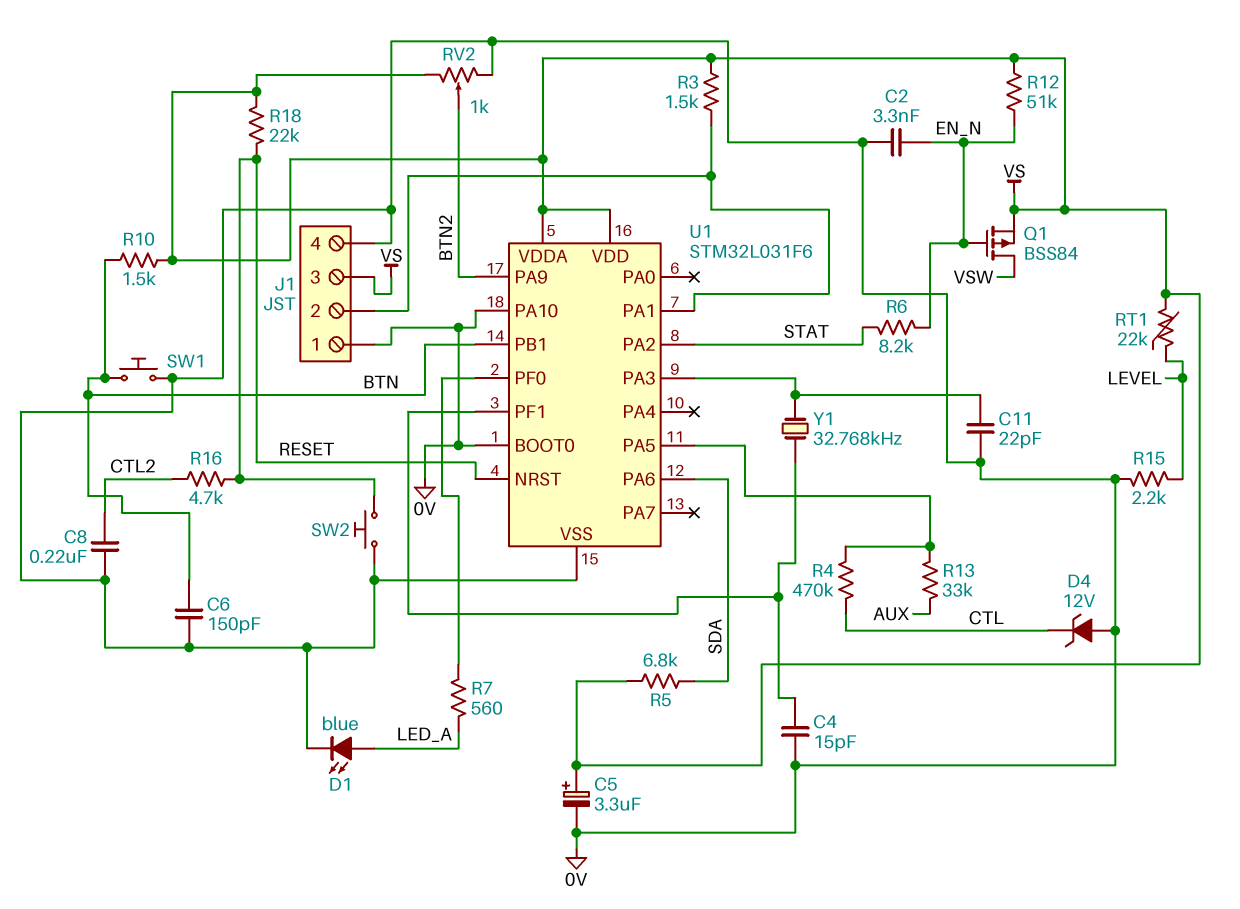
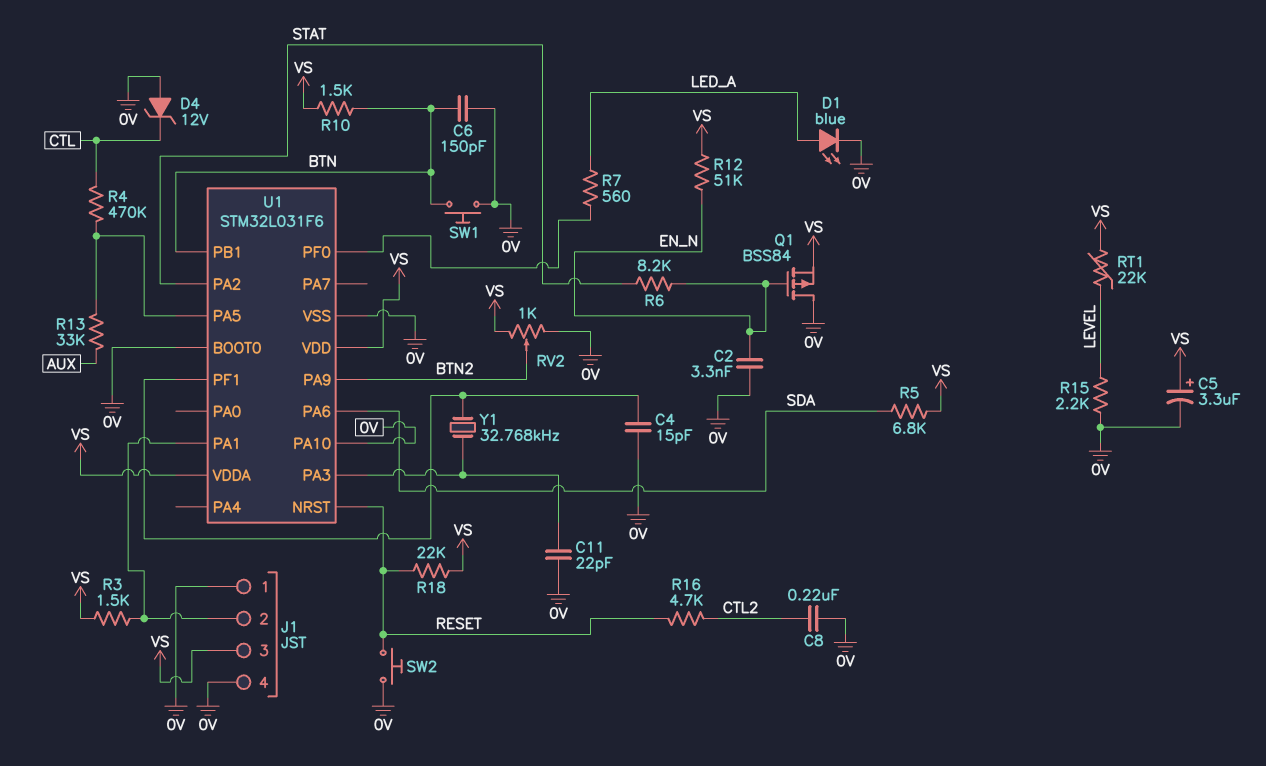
Q1: PMOS BSS84 (G EN_N, D VSW, S VS) -> PMOS BSS84 (G EN_N, D 0V, S VS)

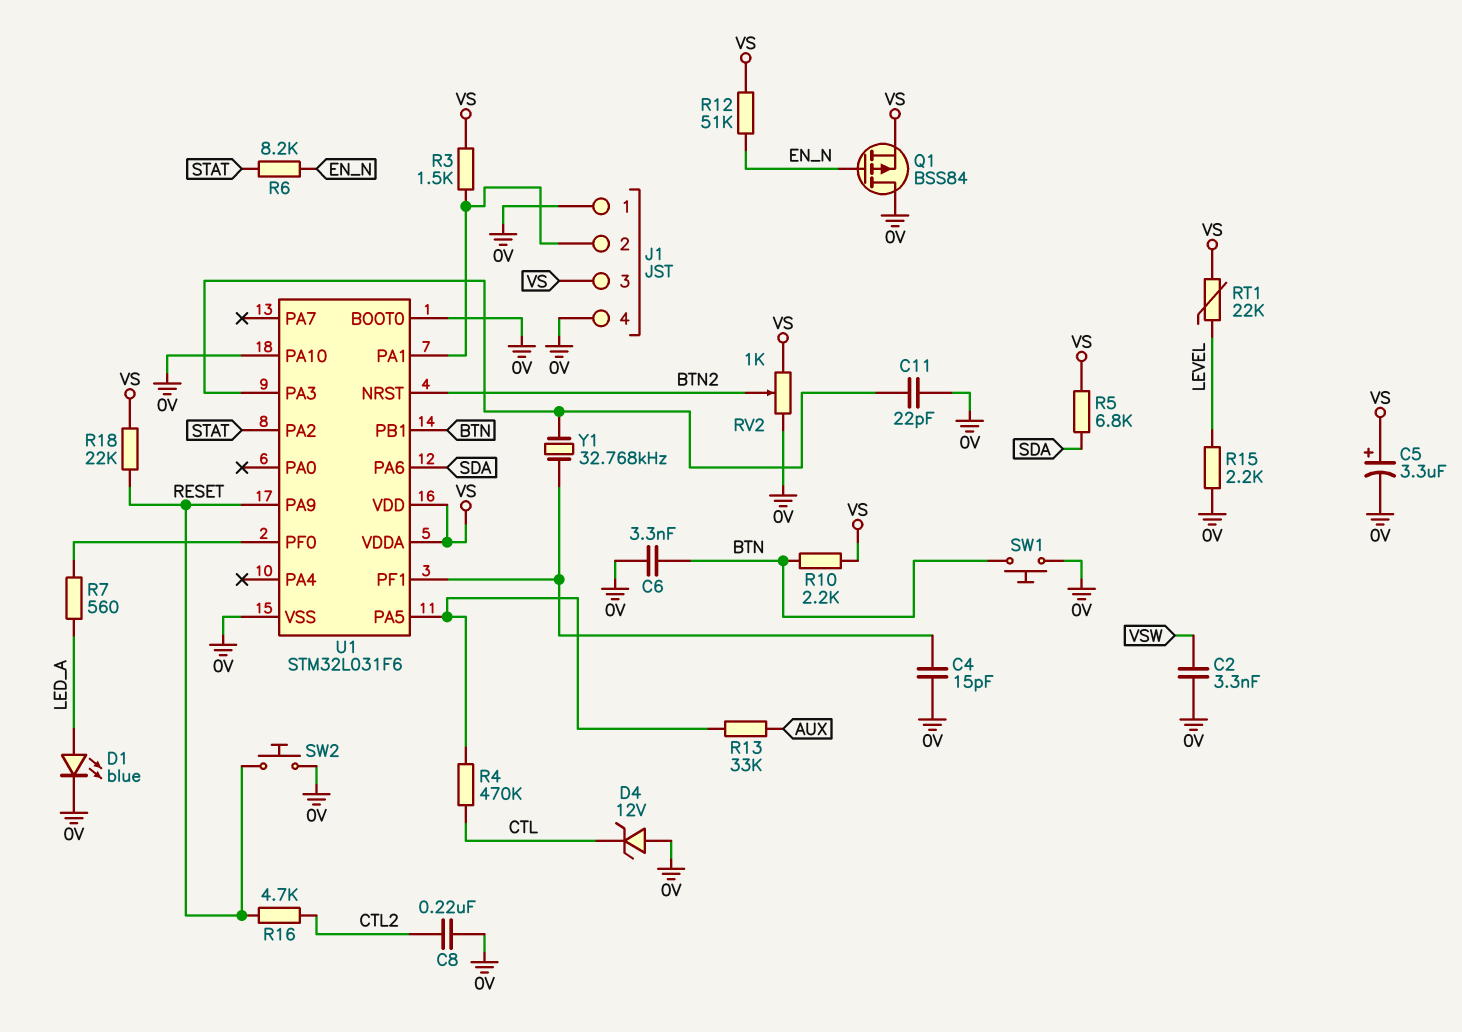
C2: 3.3nF (0V, EN_N) -> 3.3nF (0V, VSW)
C6: 150pF (0V, BTN) -> 3.3nF (0V, BTN)
R10: 1.5k (BTN, VS) -> 2.2k (BTN, VS)
U1 pin NRST: RESET -> BTN2
U1 pin PA9: BTN2 -> RESET

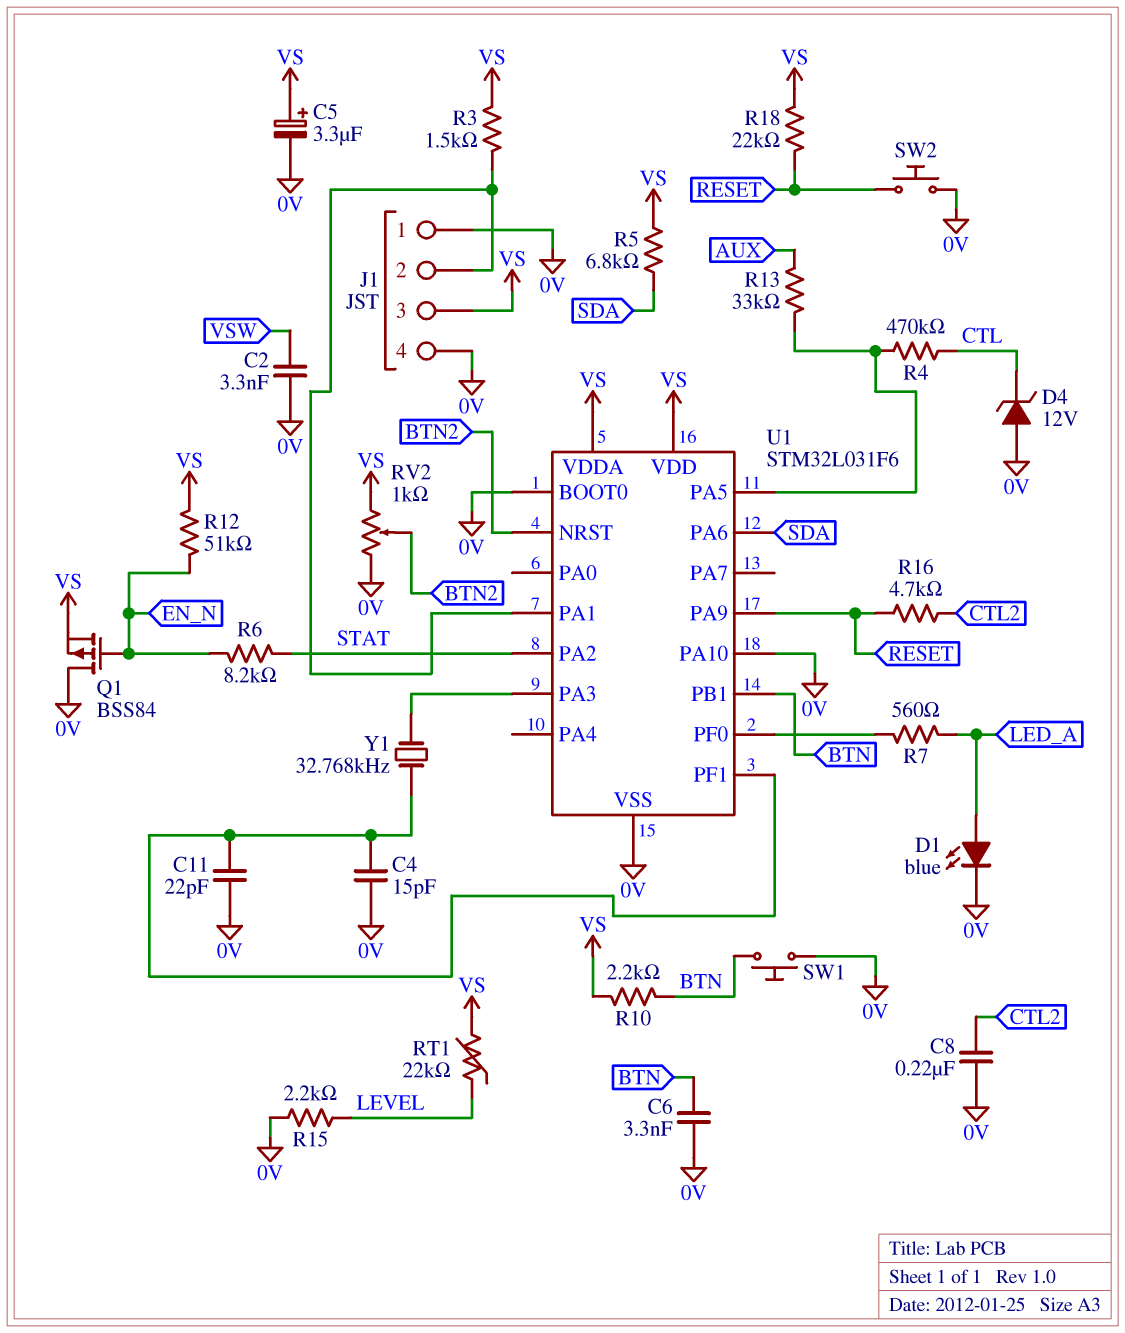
C11: 22pF (0V, U1/PA3) -> 22pF (0V, U1/PF1)

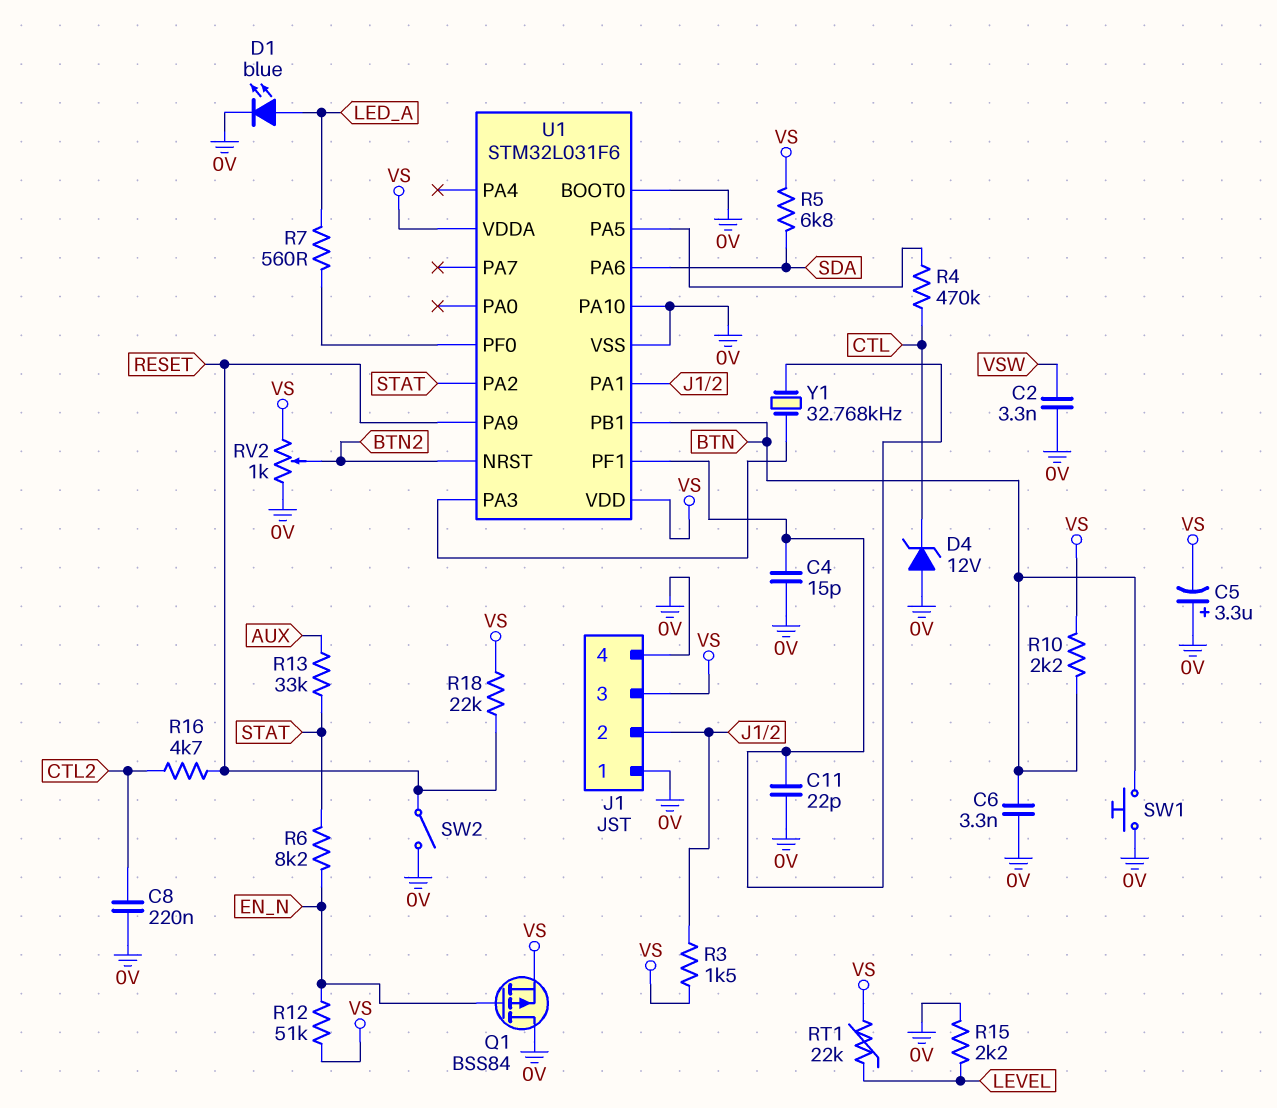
C5: 3.3uF (plus VS, minus 0V) -> 3.3uF (plus 0V, minus VS)
R13: 33k (AUX, U1/PA5) -> 33k (AUX, STAT)
SW2: button (0V, RESET) -> switch (0V, RESET)

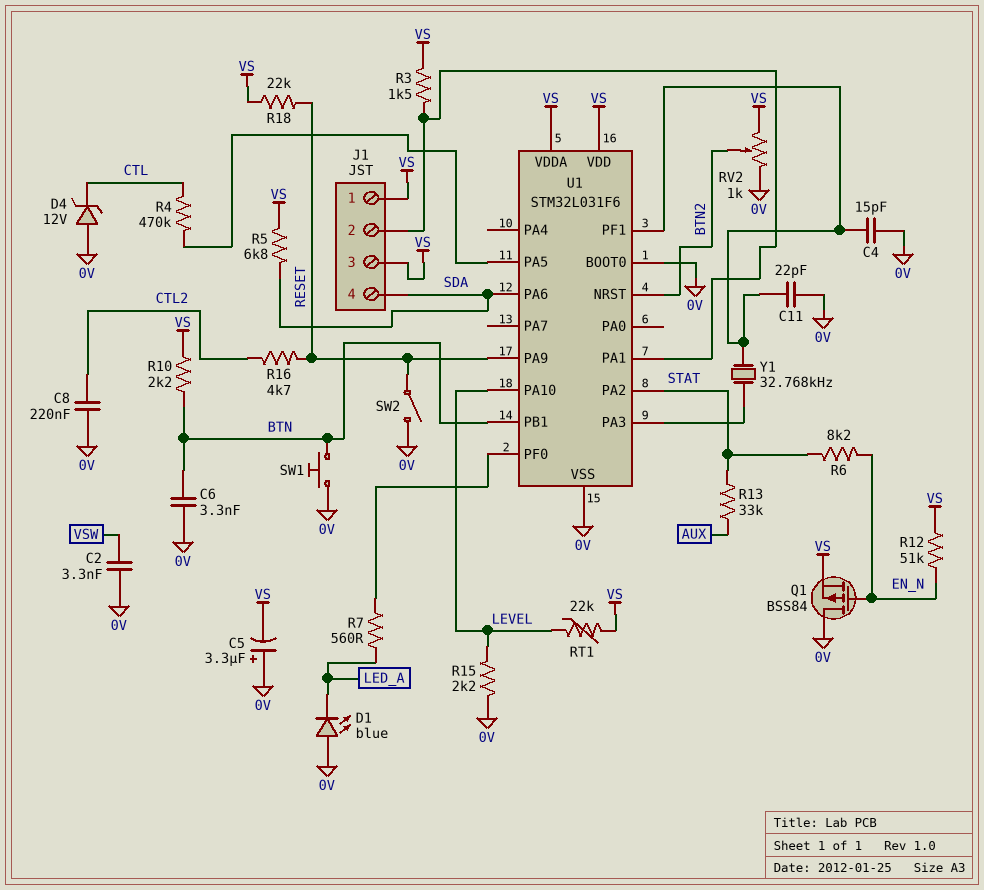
D1: LED blue (A LED_A, K 0V) -> LED blue (A 0V, K LED_A)
J1 pin 1: 0V -> VS
J1 pin 4: 0V -> SDA
U1 pin PA10: 0V -> LEVEL

